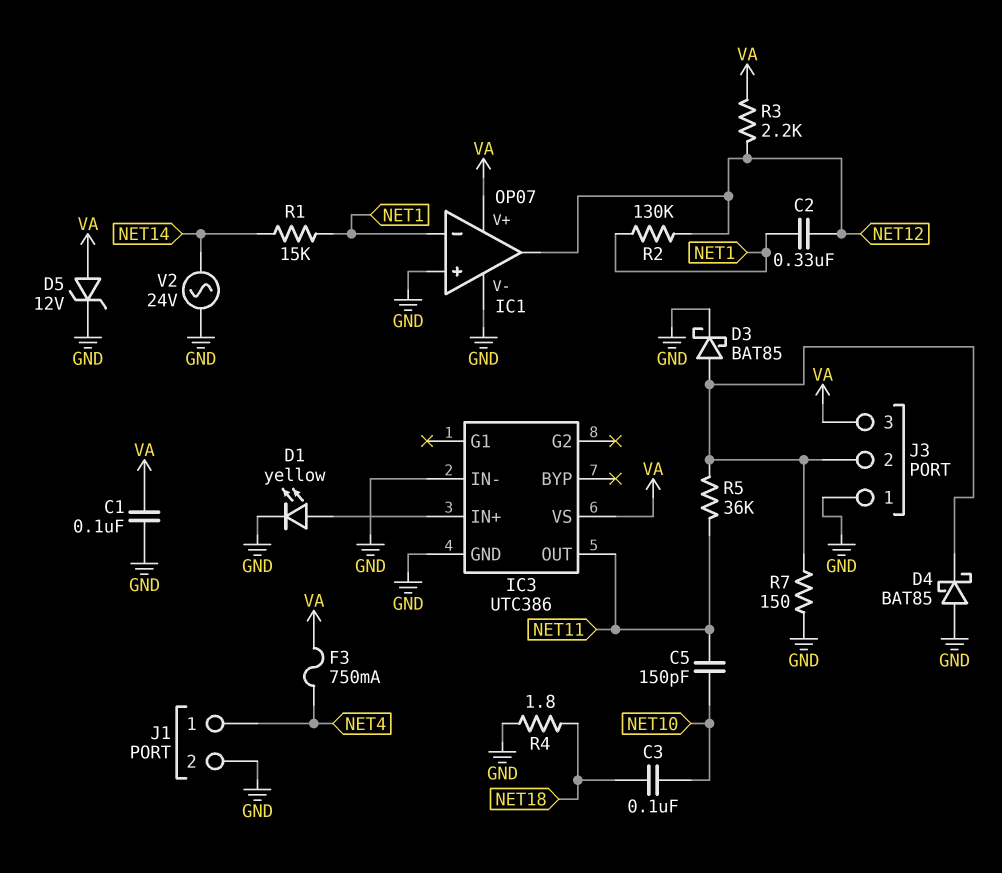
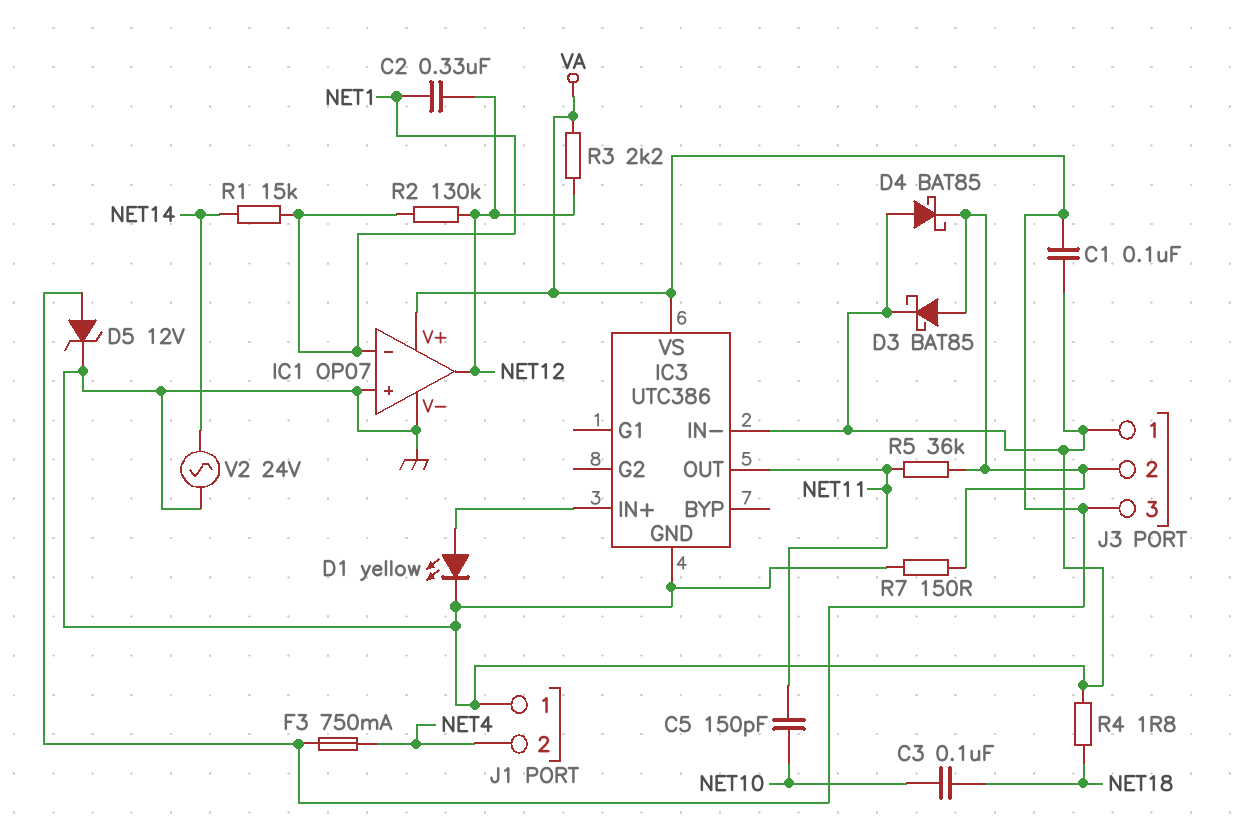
J1 pin 1: NET4 -> GND
J1 pin 2: GND -> NET4

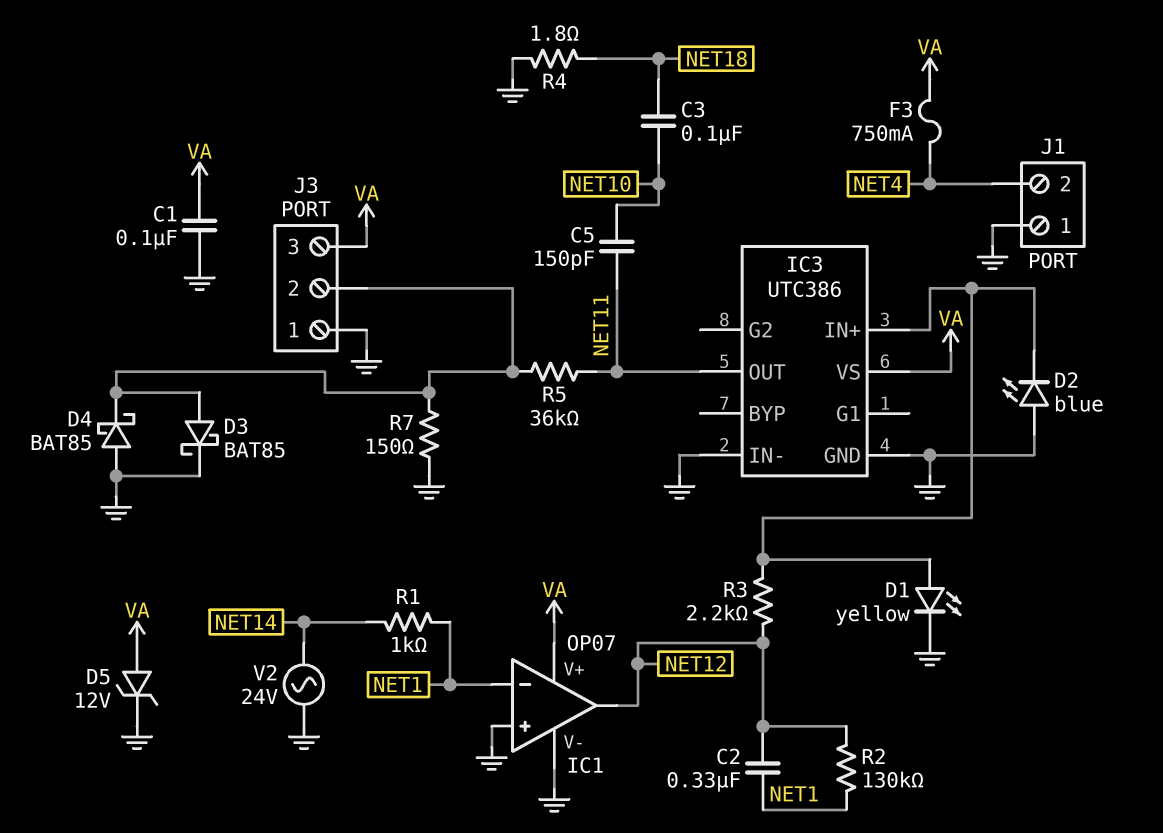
D2: none -> LED blue (A GND, K IC3/IN+)
R1: 15k (NET1, NET14) -> 1k (NET1, NET14)
R3: 2.2k (NET12, VA) -> 2.2k (IC3/IN+, NET12)

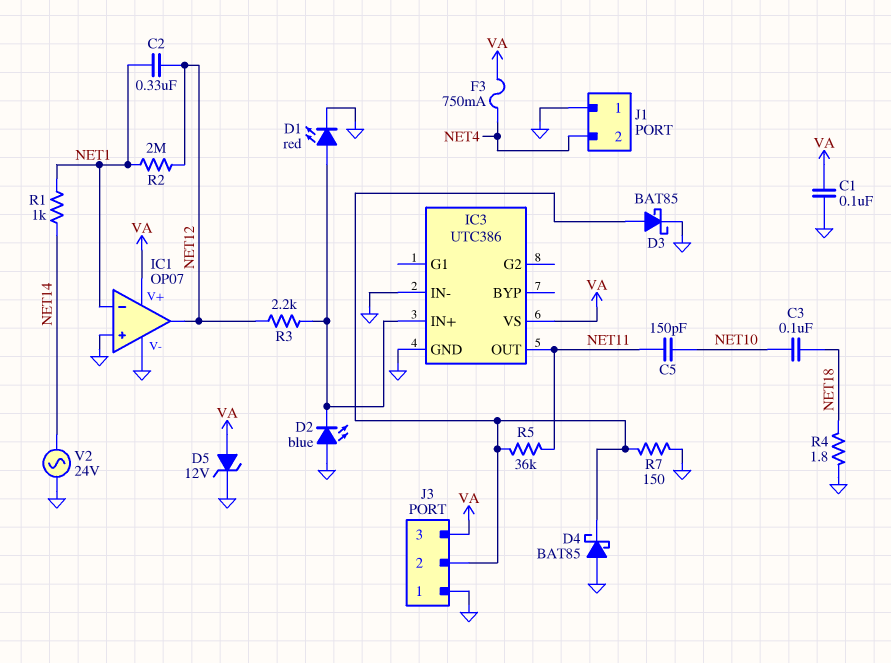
D1: LED yellow (A IC3/IN+, K GND) -> LED red (A IC3/IN+, K GND)
R2: 130k (NET1, NET12) -> 2M (NET1, NET12)

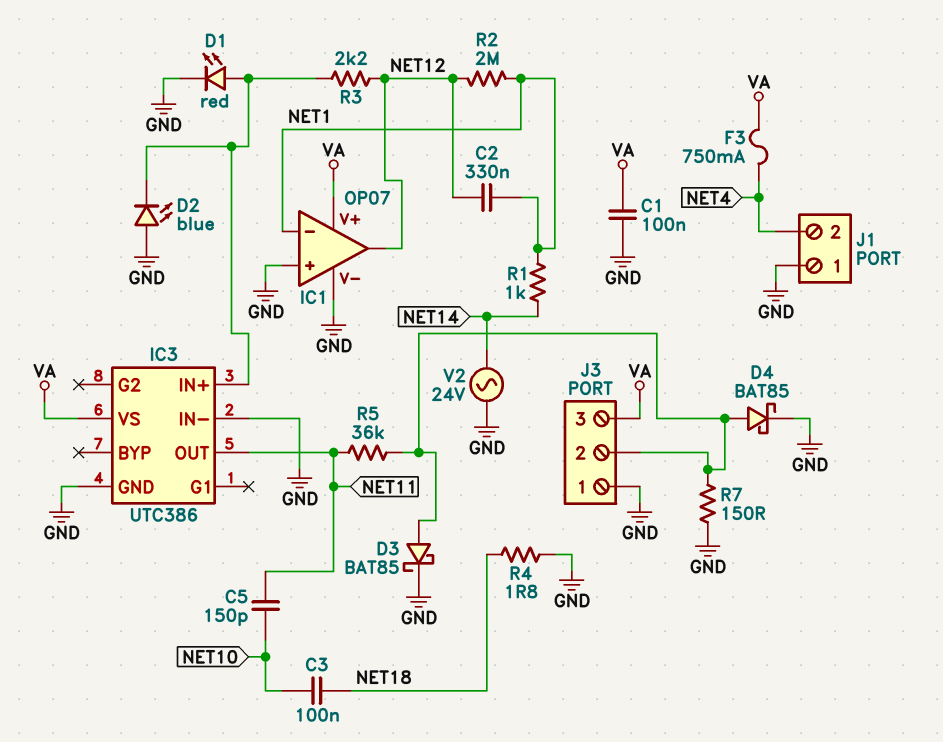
D4: schottky BAT85 (A GND, K J3/2) -> schottky BAT85 (A J3/2, K GND)
D5: zener 12V (A VA, K GND) -> none

